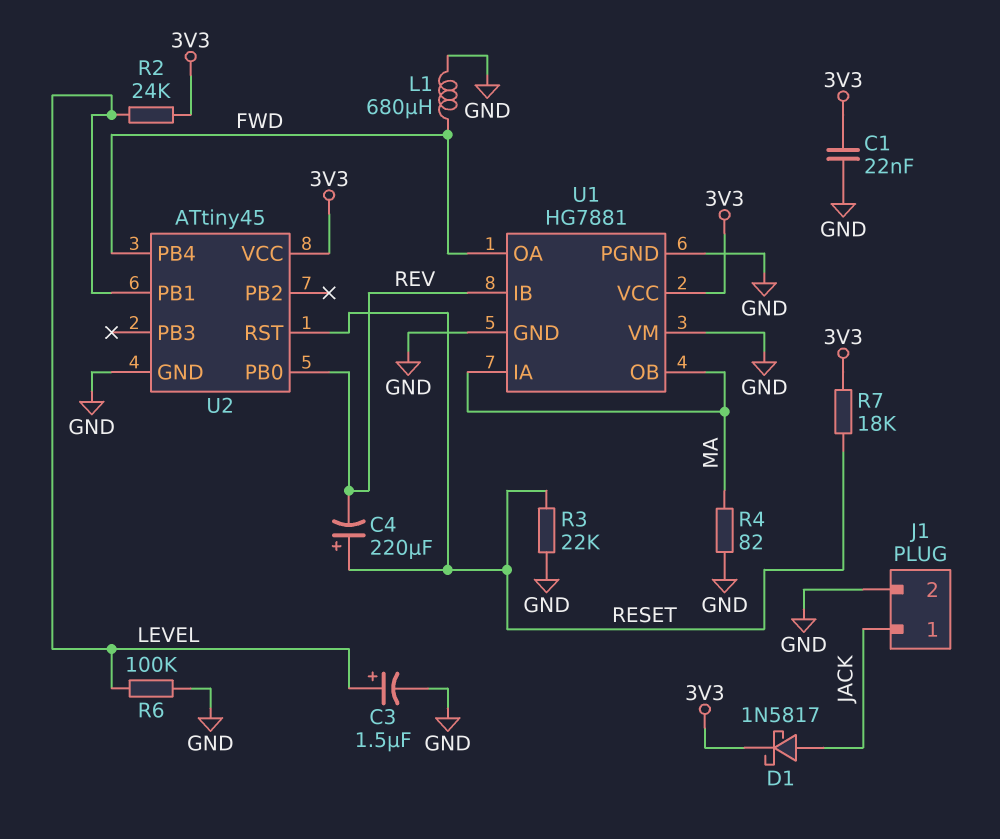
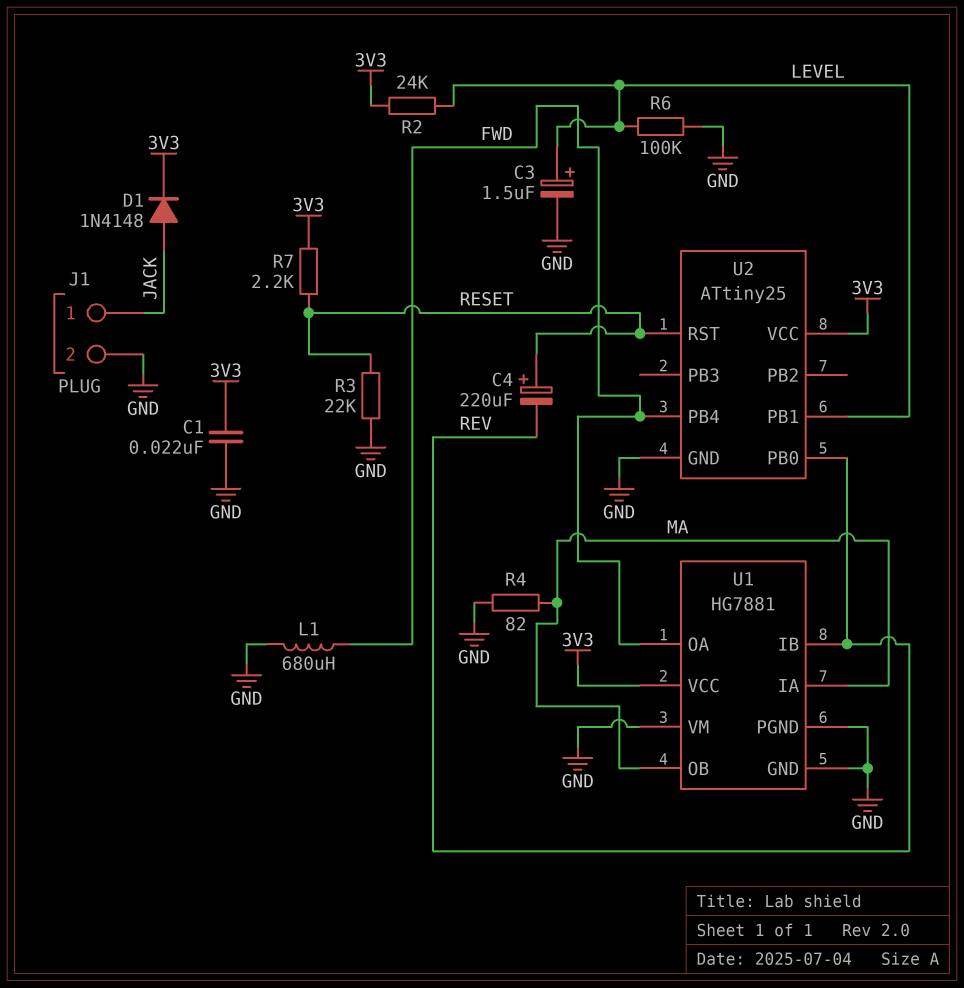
D1: schottky 1N5817 (A JACK, K 3V3) -> diode 1N4148 (A JACK, K 3V3)
R7: 18k (3V3, RESET) -> 2.2k (3V3, RESET)
U2: ATtiny45 -> ATtiny25

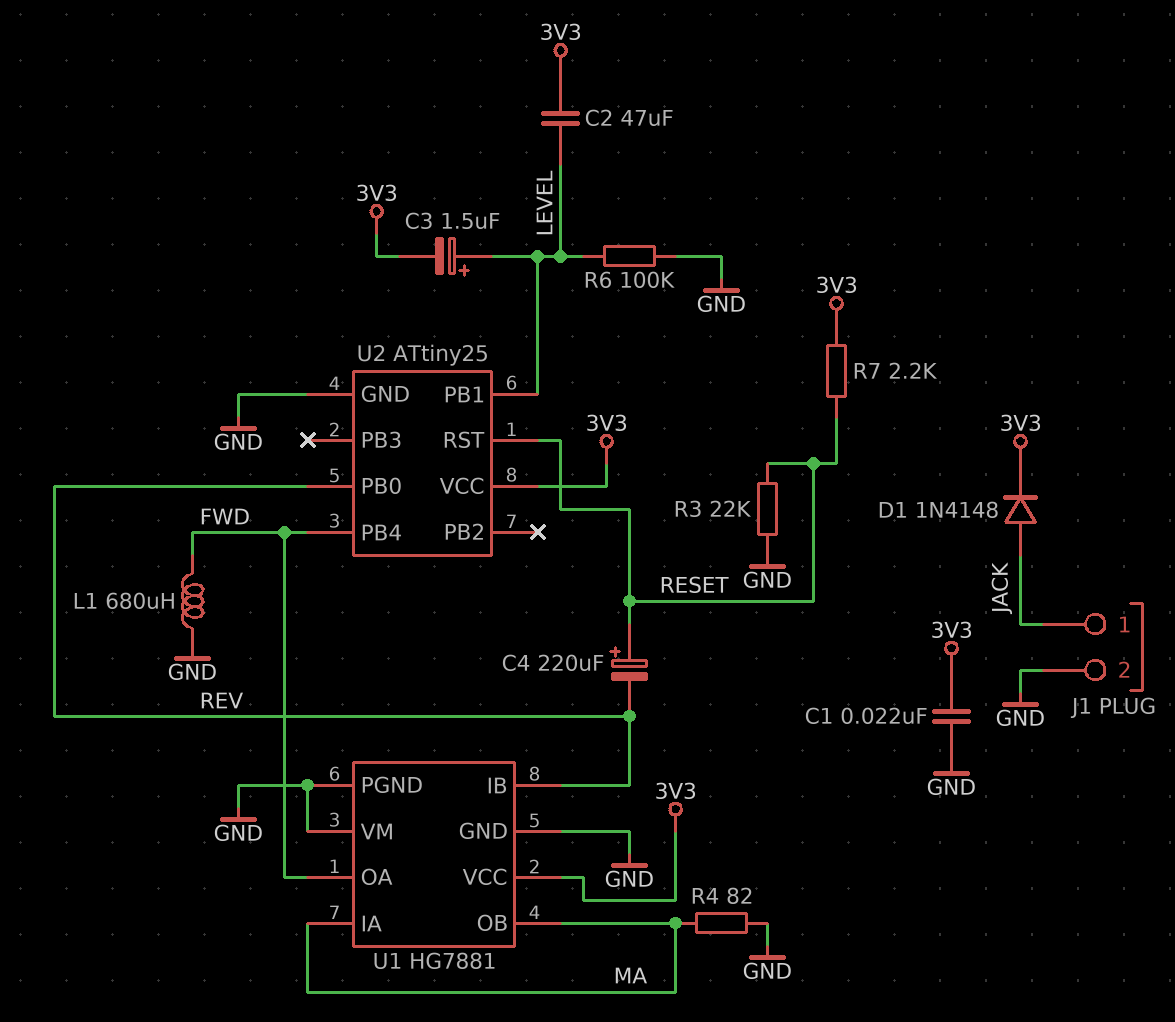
C2: none -> 47uF (3V3, LEVEL)
C3: 1.5uF (plus LEVEL, minus GND) -> 1.5uF (plus LEVEL, minus 3V3)
R2: 24k (3V3, LEVEL) -> none

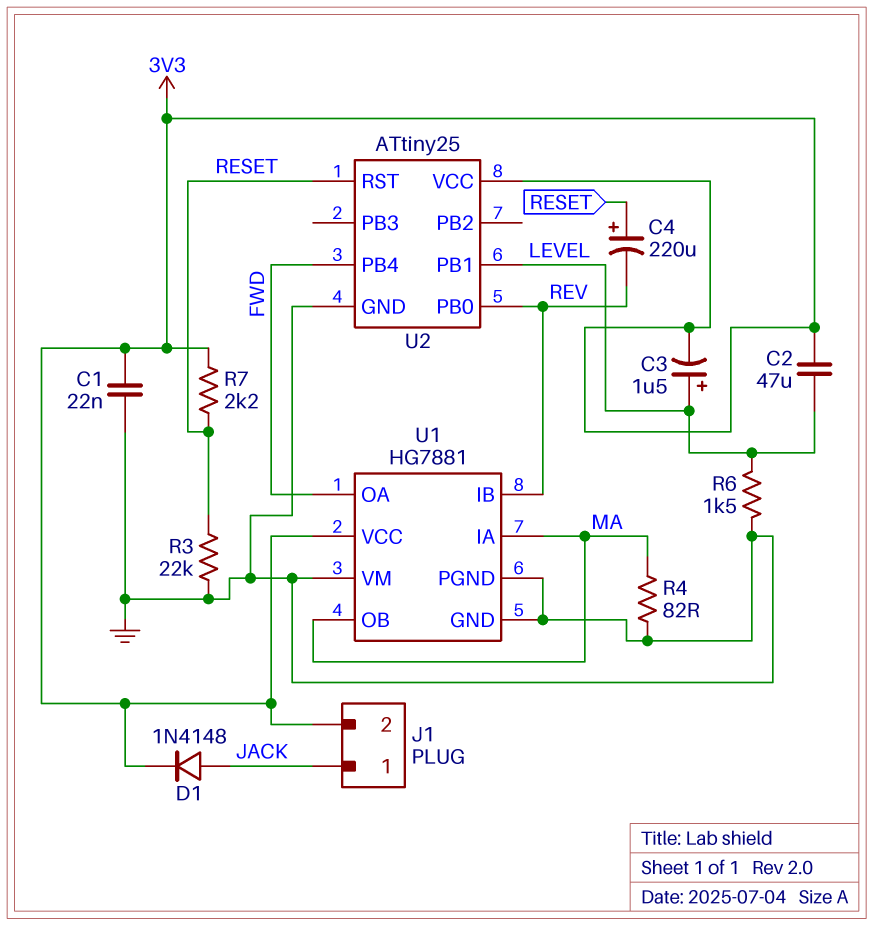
J1 pin 2: GND -> 3V3
L1: 680uH (FWD, GND) -> none
R6: 100k (GND, LEVEL) -> 1.5k (GND, LEVEL)

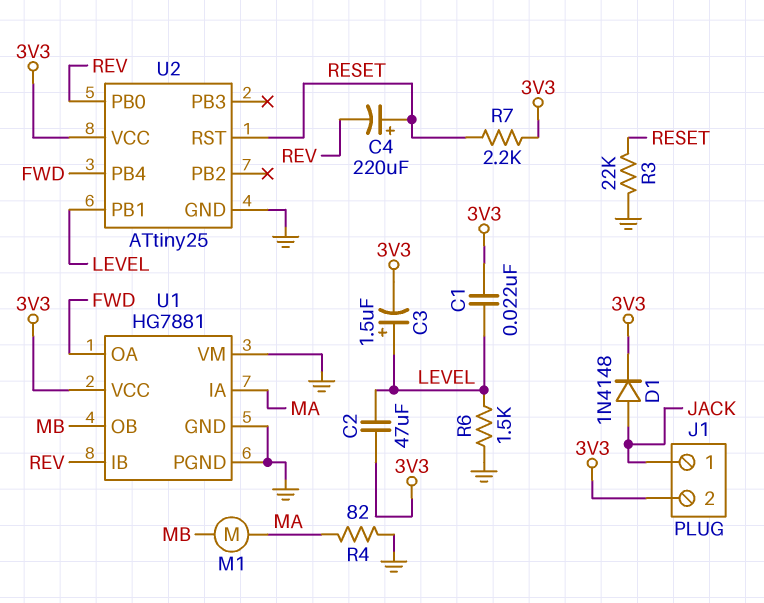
C1: 22nF (3V3, GND) -> 22nF (3V3, LEVEL)
M1: none -> motor (MA, MB)
U1 pin OB: MA -> MB

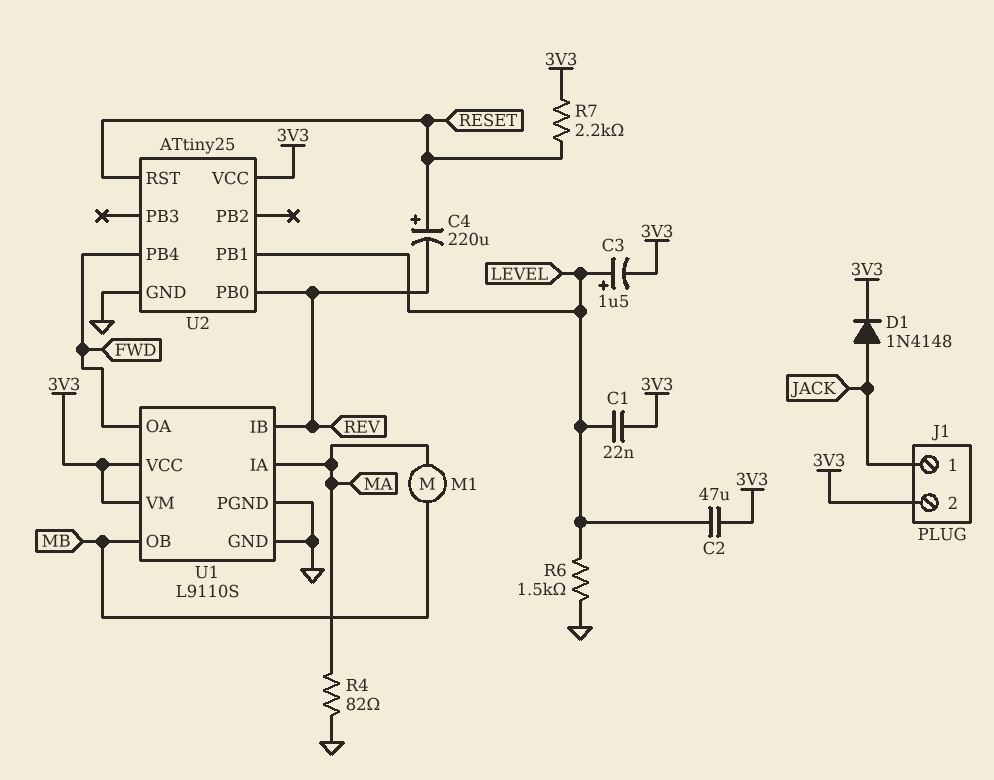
R3: 22k (GND, RESET) -> none
U1: HG7881 -> L9110S
U1 pin VM: GND -> 3V3

